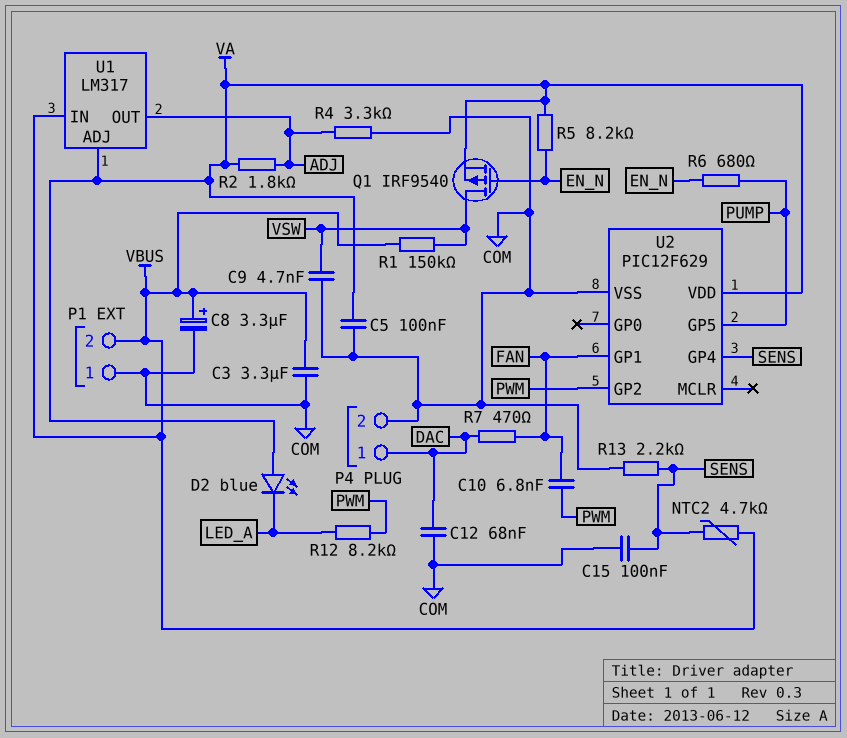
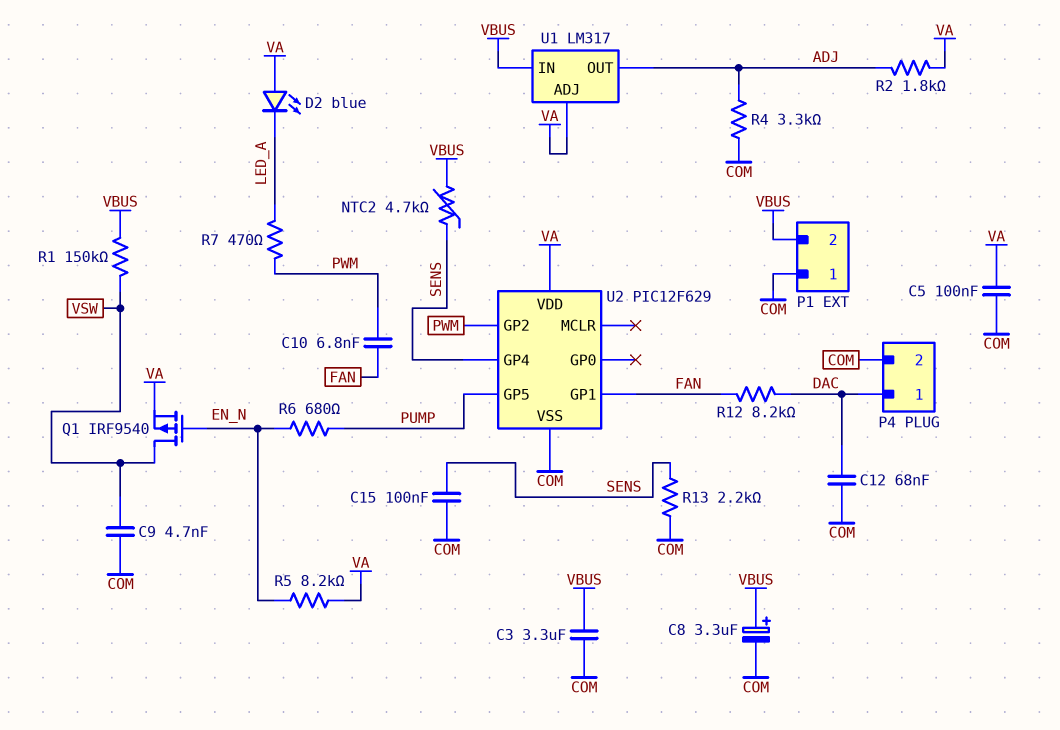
R7: 470 (DAC, FAN) -> 470 (LED_A, PWM)
R12: 8.2k (LED_A, PWM) -> 8.2k (DAC, FAN)

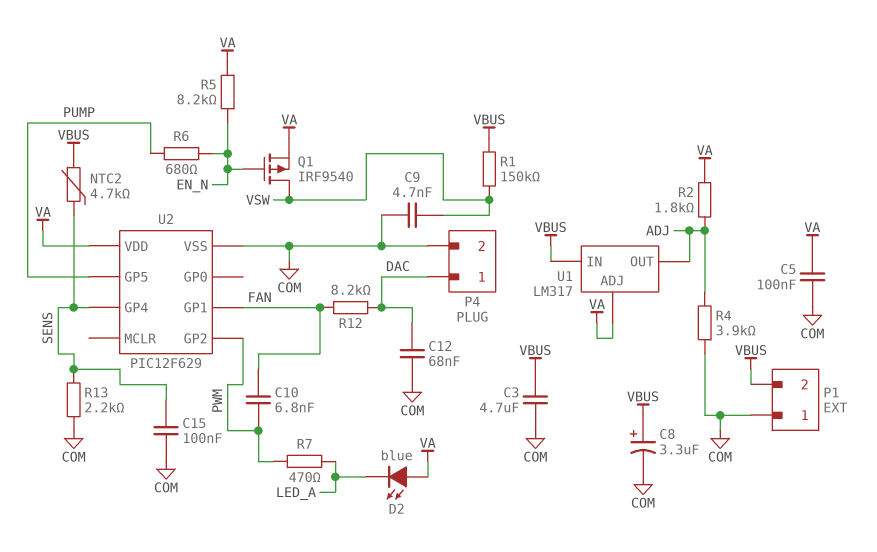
C3: 3.3uF (COM, VBUS) -> 4.7uF (COM, VBUS)
R4: 3.3k (ADJ, COM) -> 3.9k (ADJ, COM)

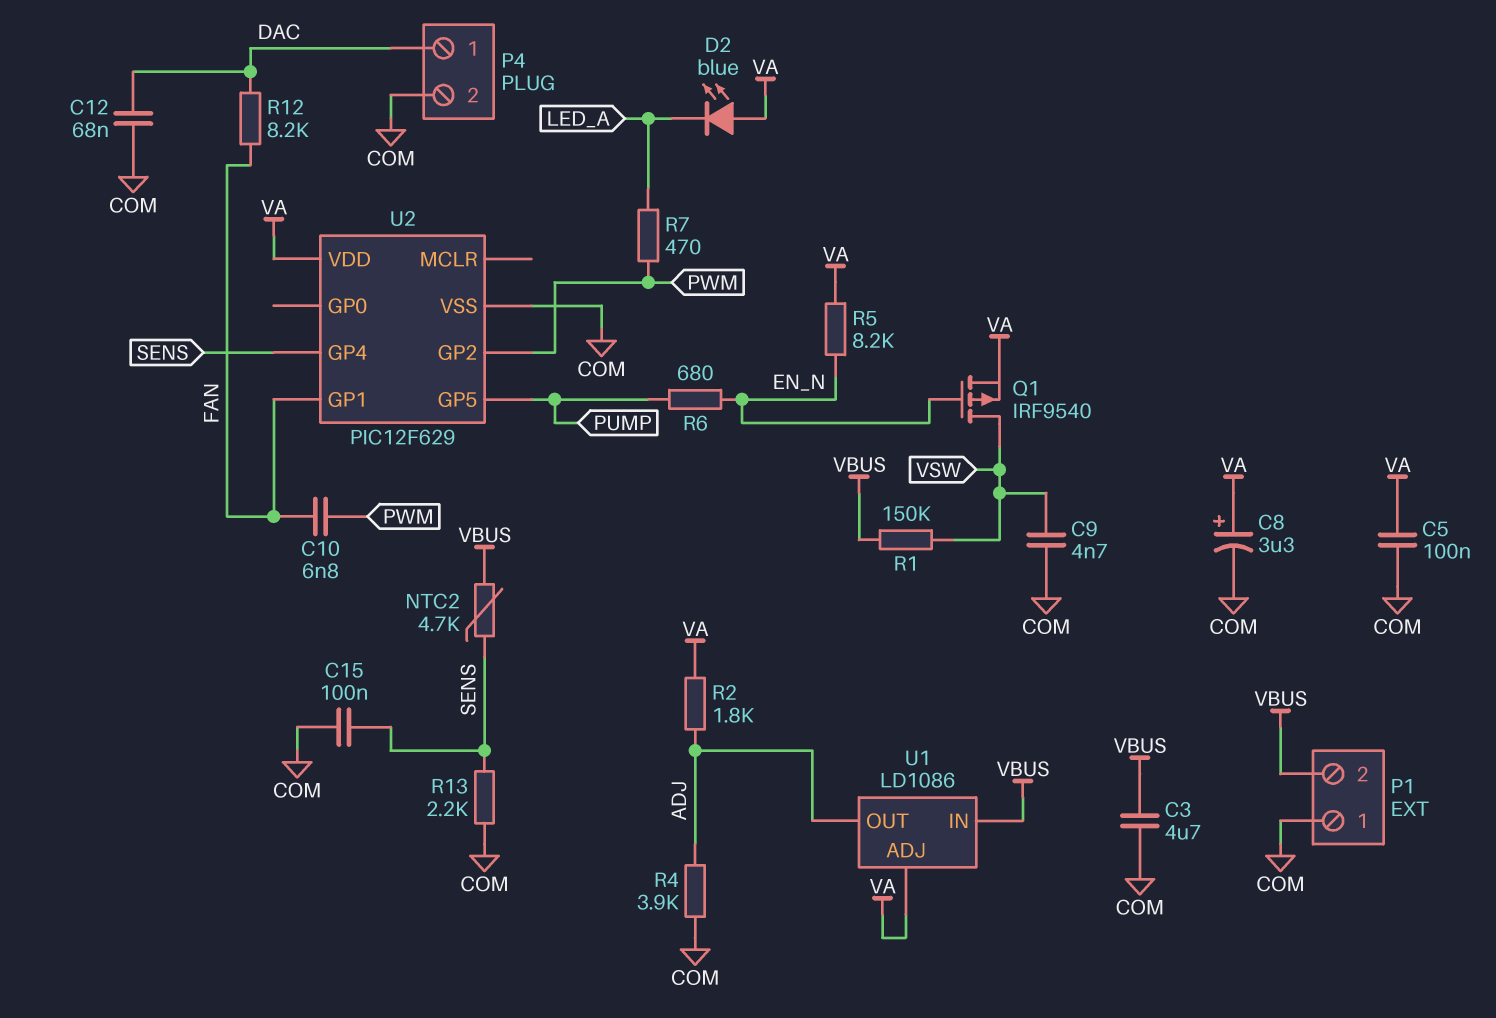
C8: 3.3uF (plus VBUS, minus COM) -> 3.3uF (plus VA, minus COM)
U1: LM317 -> LD1086

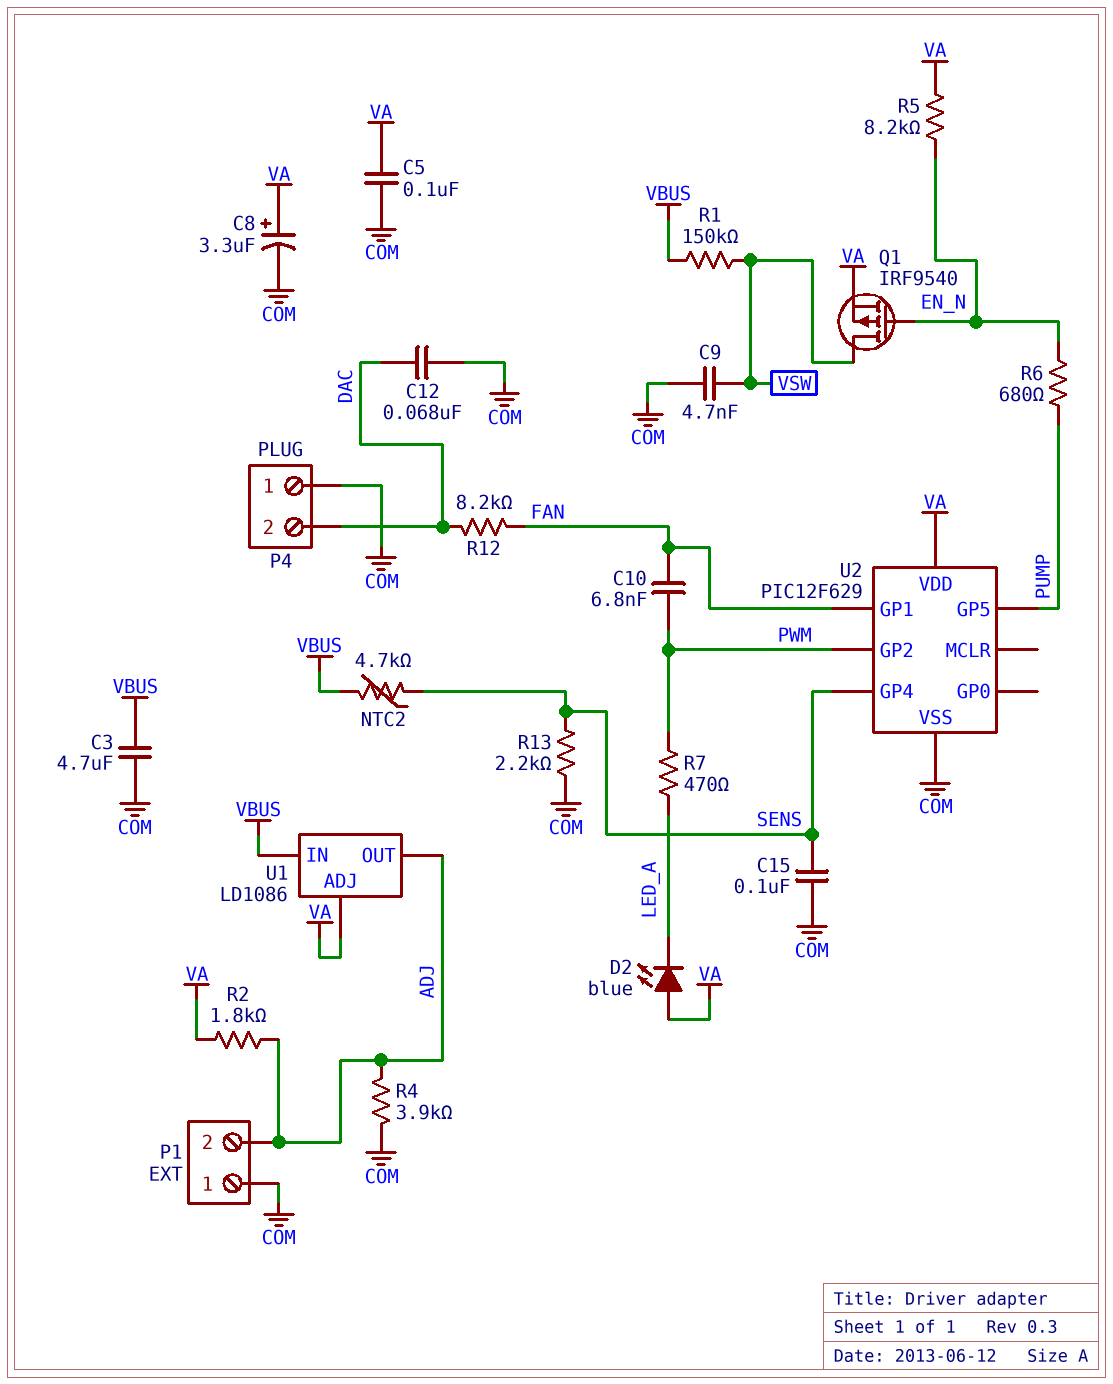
P1 pin 2: VBUS -> ADJ
P4 pin 1: DAC -> COM
P4 pin 2: COM -> DAC

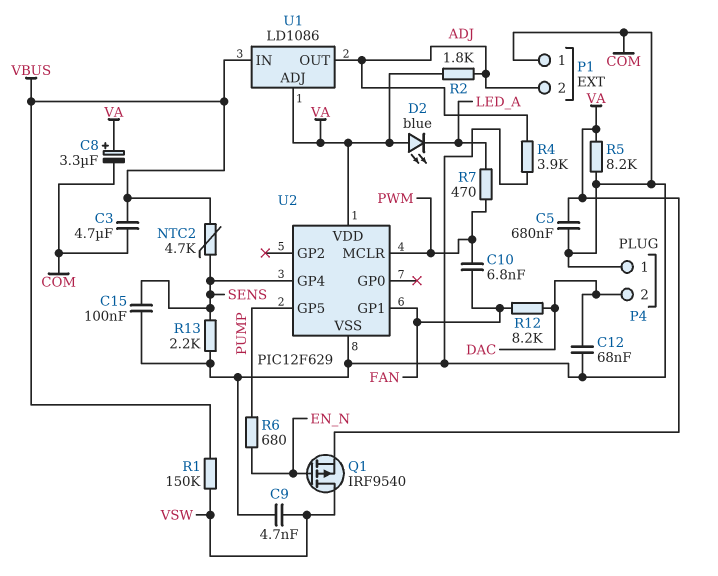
C5: 100nF (COM, VA) -> 680nF (COM, VA)
R5: 8.2k (EN_N, VA) -> 8.2k (COM, VA)
U2 pin GP2: PWM -> none
U2 pin MCLR: none -> PWM

